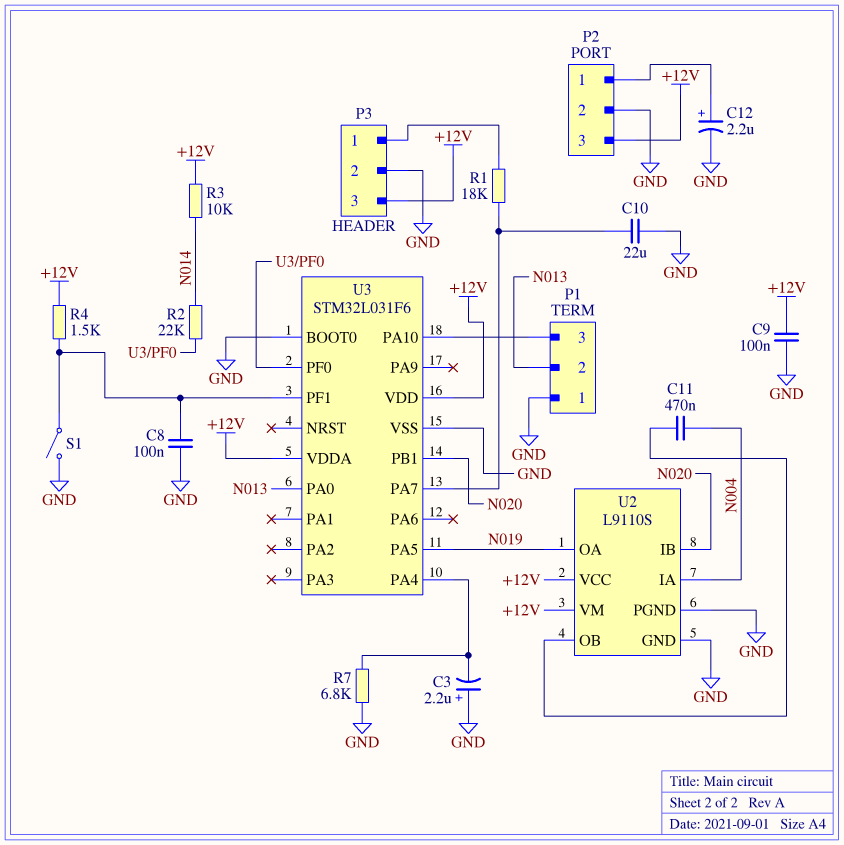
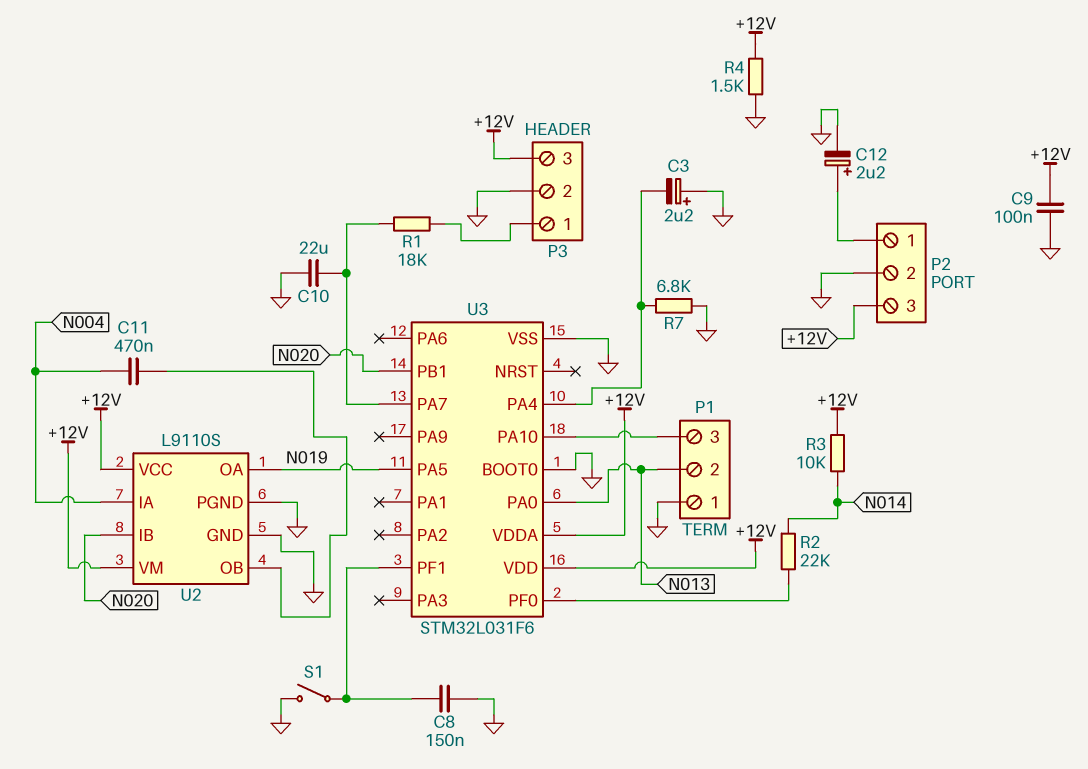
C8: 100nF (GND, U3/PF1) -> 150nF (GND, U3/PF1)
R4: 1.5k (+12V, U3/PF1) -> 1.5k (+12V, GND)

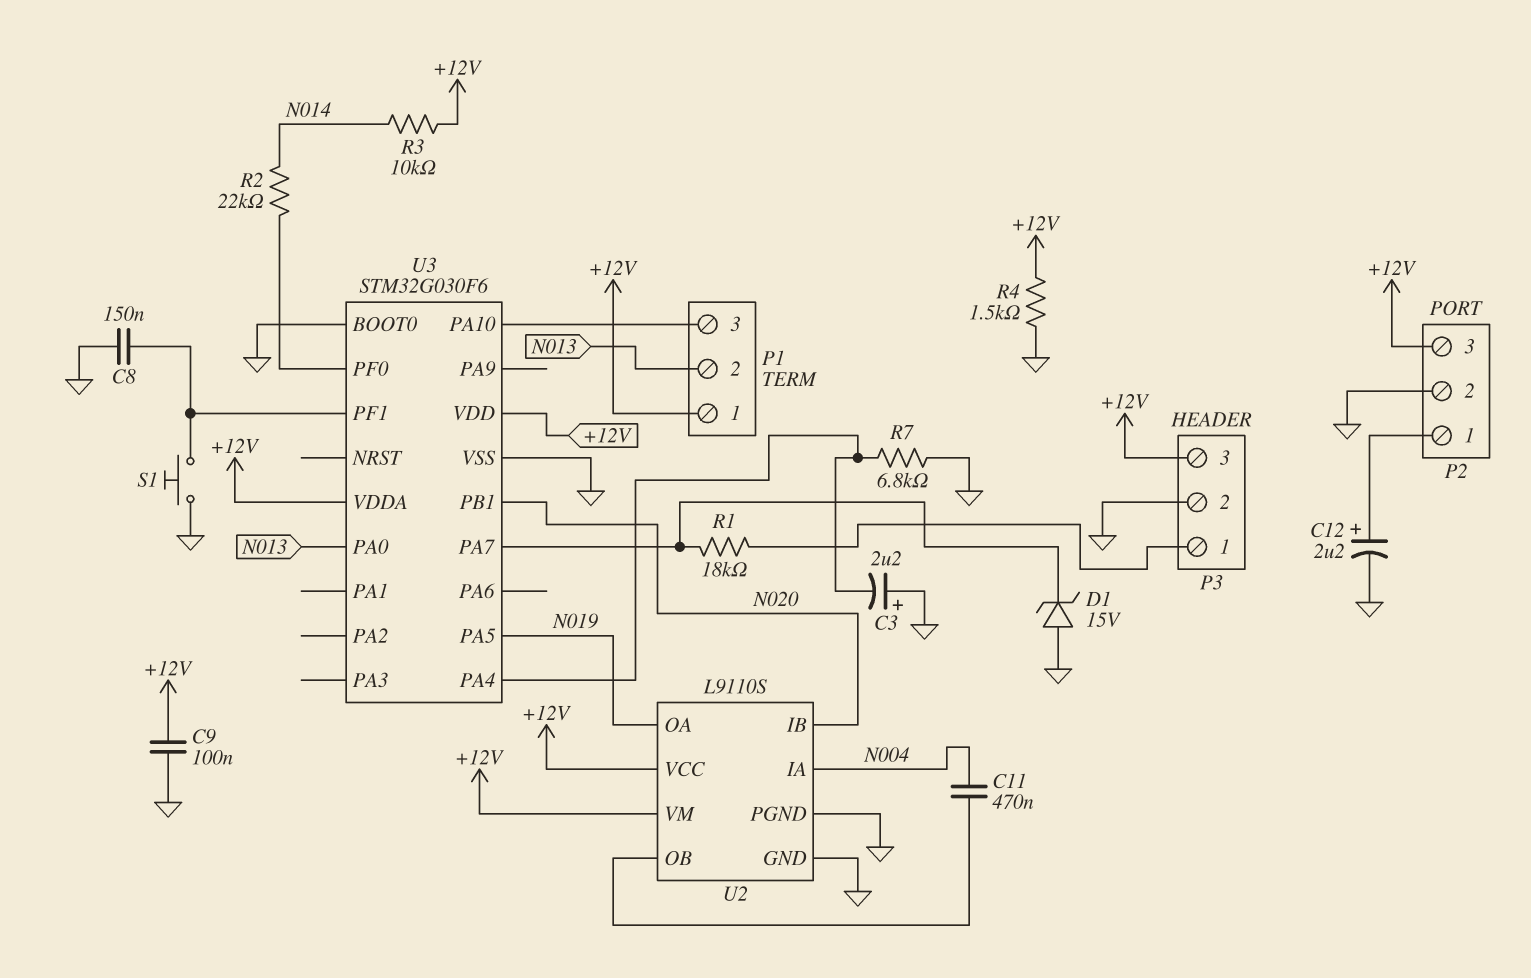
C10: 22uF (GND, U3/PA7) -> none
D1: none -> zener 15V (A GND, K U3/PA7)
P1 pin 1: GND -> +12V
S1: switch (GND, U3/PF1) -> button (GND, U3/PF1)
U3: STM32L031F6 -> STM32G030F6

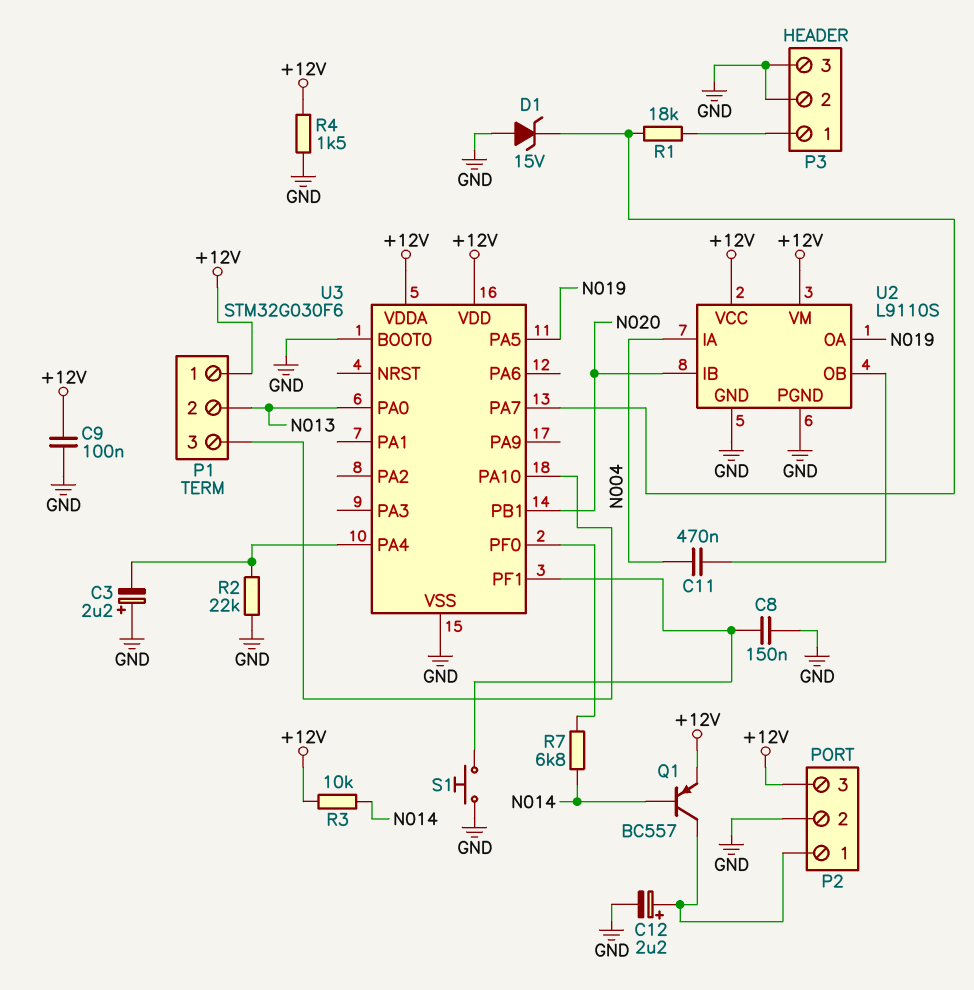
P3 pin 3: +12V -> GND
Q1: none -> PNP BC557 (B N014, C P2/1, E +12V)
R2: 22k (N014, U3/PF0) -> 22k (GND, U3/PA4)
R7: 6.8k (GND, U3/PA4) -> 6.8k (N014, U3/PF0)

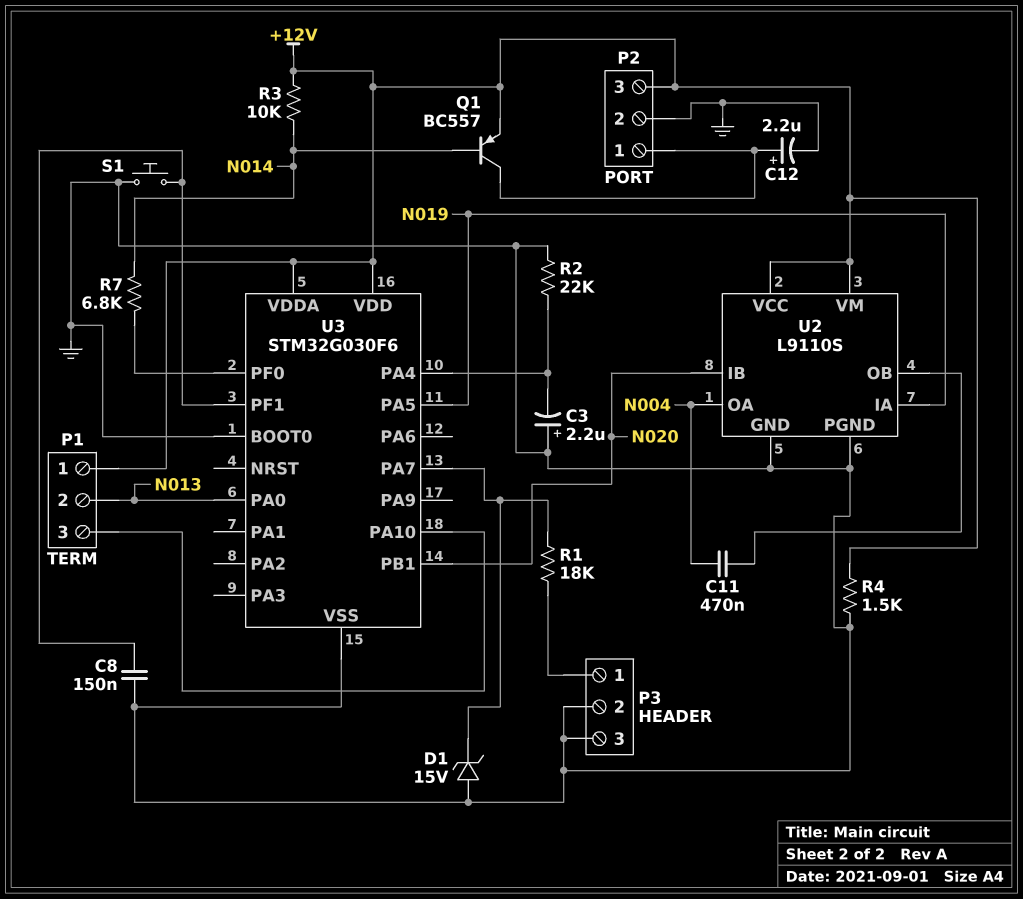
C9: 100nF (+12V, GND) -> none
U2 pin IA: N004 -> N019
U2 pin OA: N019 -> N004

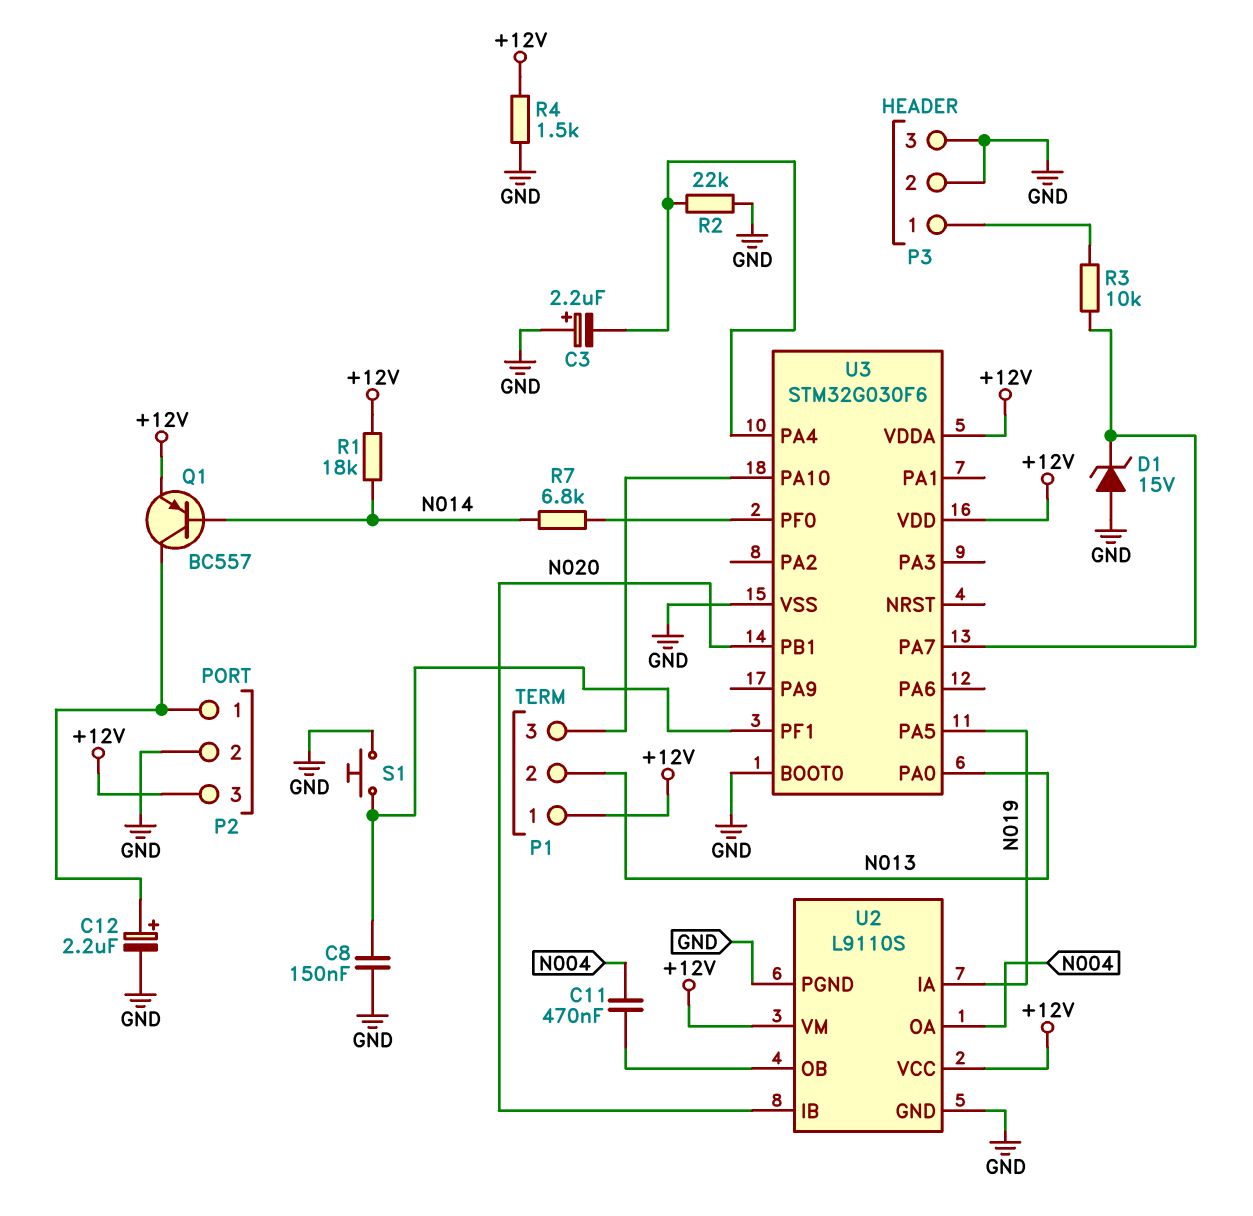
R1: 18k (P3/1, U3/PA7) -> 18k (+12V, N014)
R3: 10k (+12V, N014) -> 10k (P3/1, U3/PA7)

